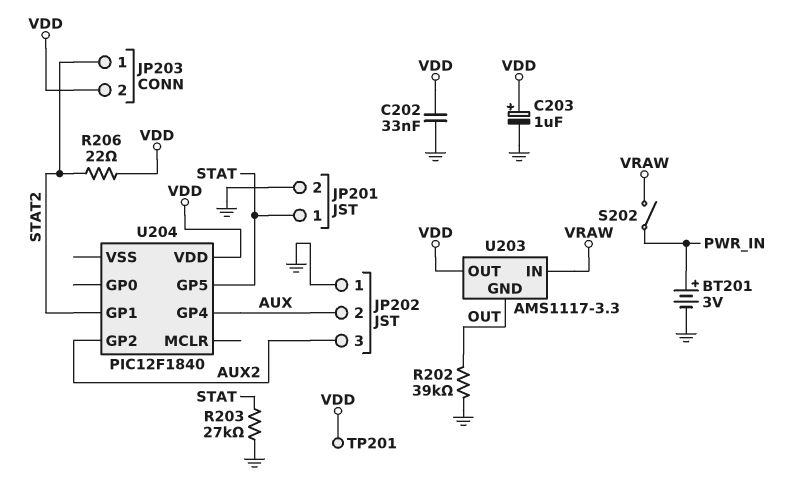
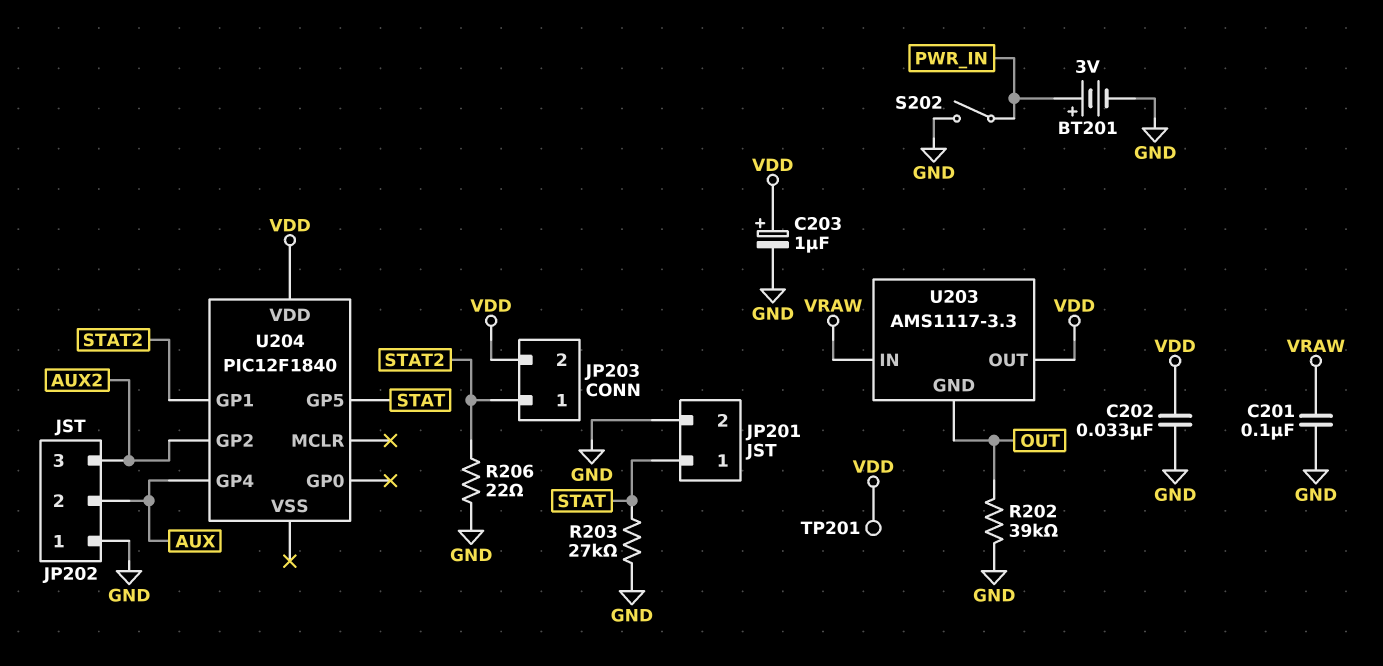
C201: none -> 100nF (GND, VRAW)
R206: 22 (STAT2, VDD) -> 22 (GND, STAT2)
S202: switch (PWR_IN, VRAW) -> switch (GND, PWR_IN)

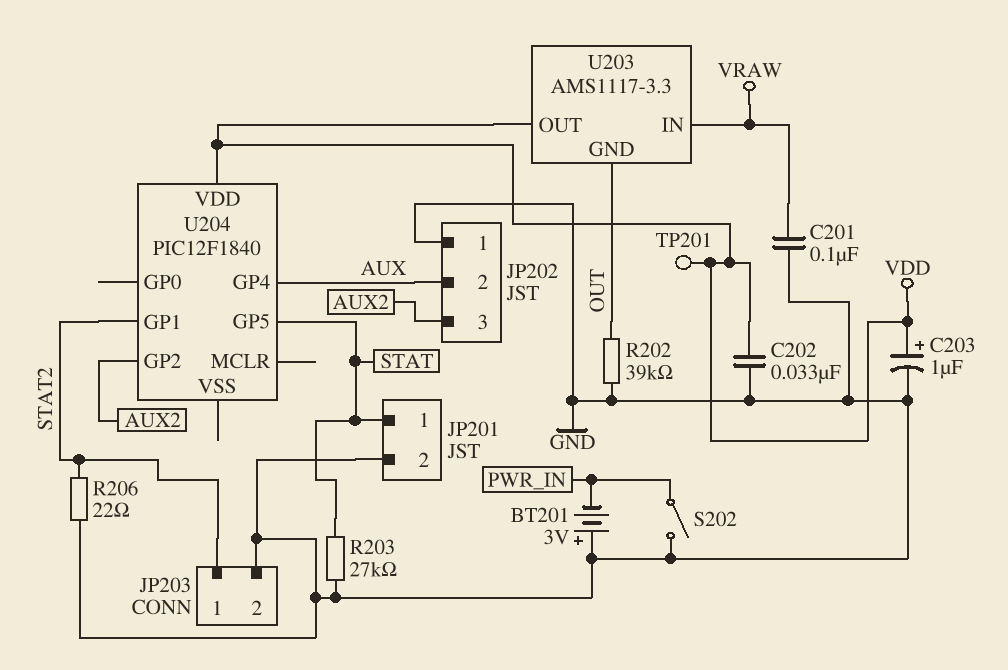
BT201: 3V (plus PWR_IN, minus GND) -> 3V (plus GND, minus PWR_IN)
JP203 pin 2: VDD -> GND

